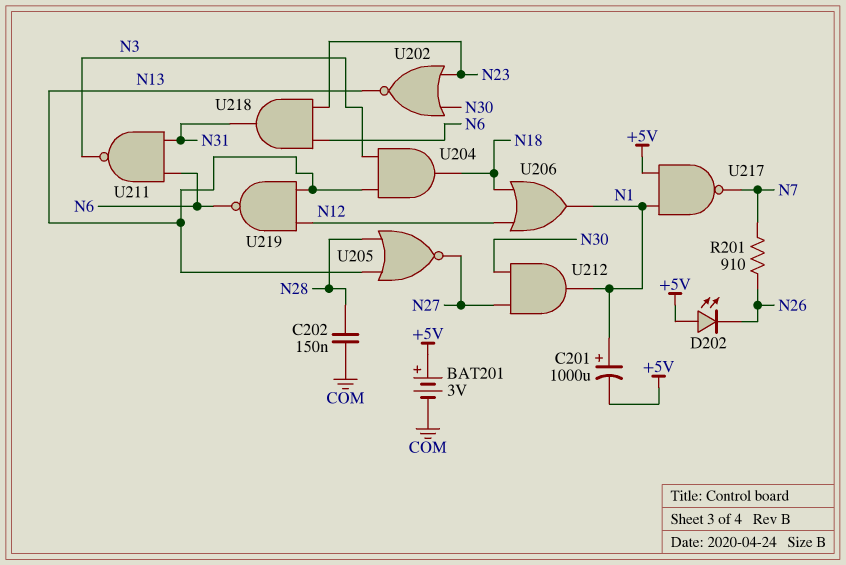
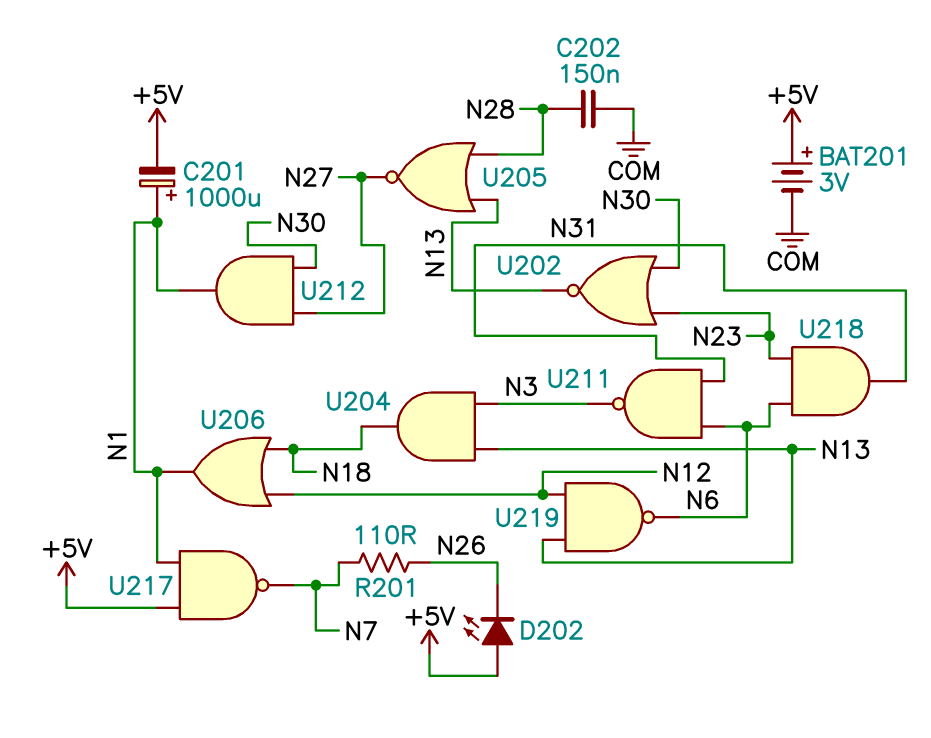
R201: 910 (N7, N26) -> 110 (N7, N26)

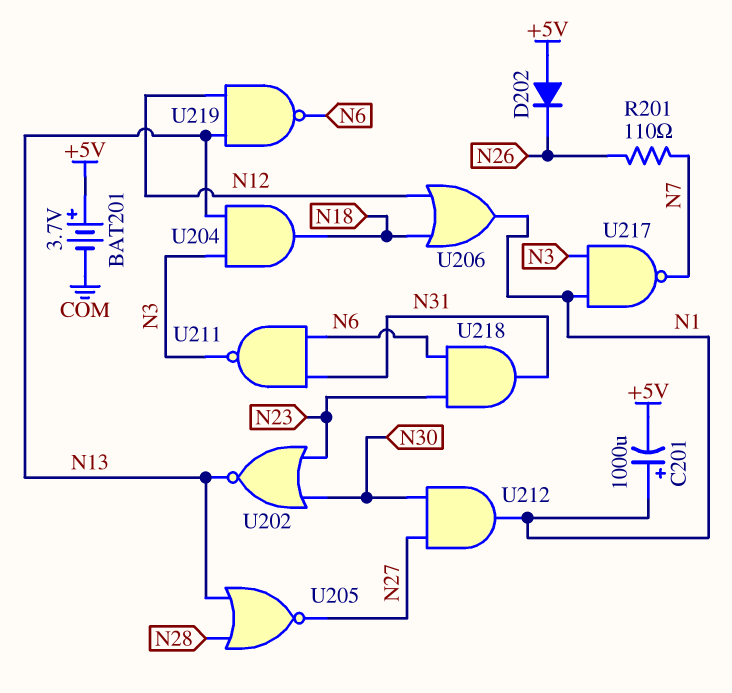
BAT201: 3V (plus +5V, minus COM) -> 3.7V (plus +5V, minus COM)
C202: 150nF (COM, N28) -> none
D202: LED (A +5V, K N26) -> diode (A +5V, K N26)
U217: NAND (in +5V, in N1, out N7) -> NAND (in N1, in N3, out N7)

